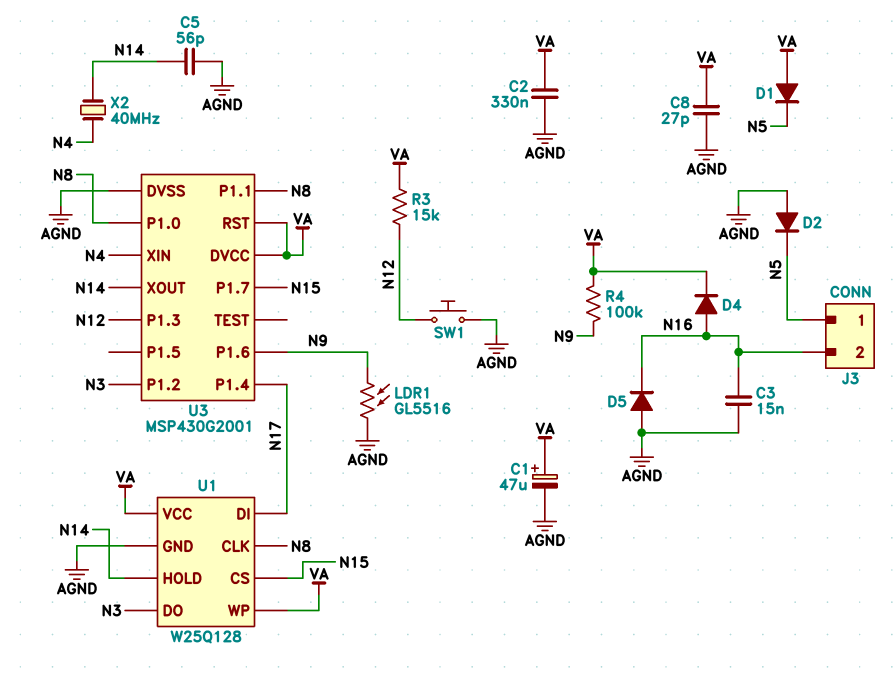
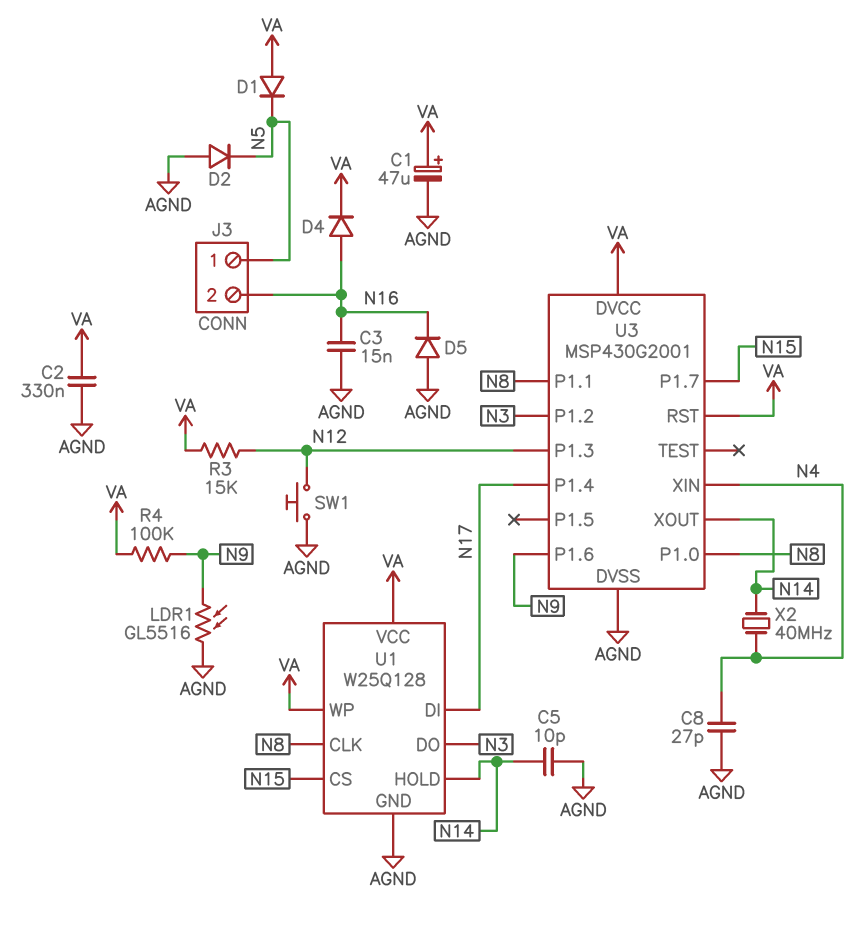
C5: 56pF (AGND, N14) -> 10pF (AGND, N14)
C8: 27pF (AGND, VA) -> 27pF (AGND, N4)

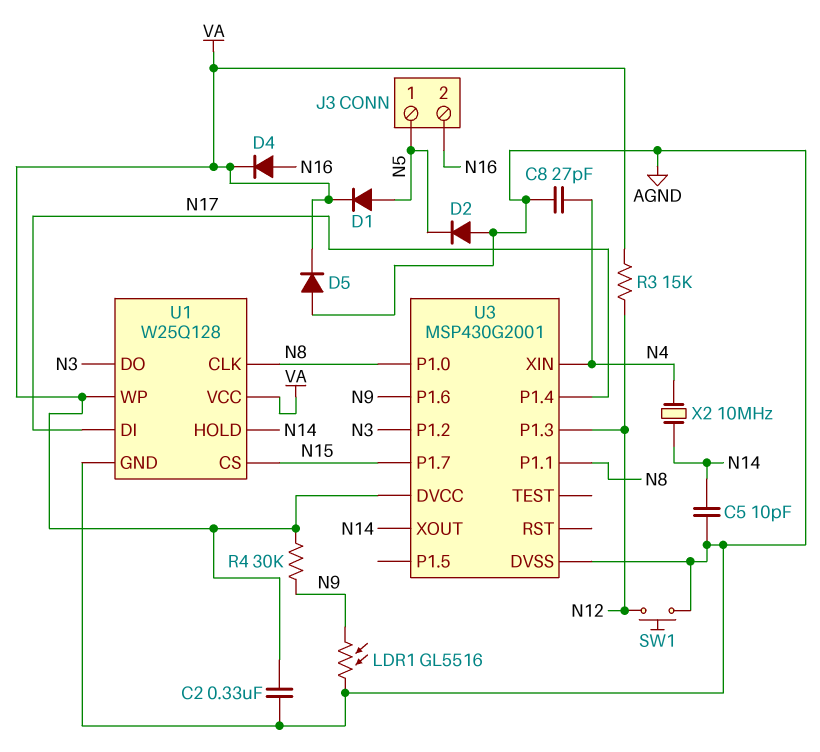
C1: 47uF (plus VA, minus AGND) -> none
C3: 15nF (AGND, N16) -> none
D1: diode (A VA, K N5) -> diode (A N5, K VA)
D5: diode (A AGND, K N16) -> diode (A AGND, K VA)
R4: 100k (N9, VA) -> 30k (N9, VA)
U3 pin RST: VA -> none
X2: 40MHz (N4, N14) -> 10MHz (N4, N14)

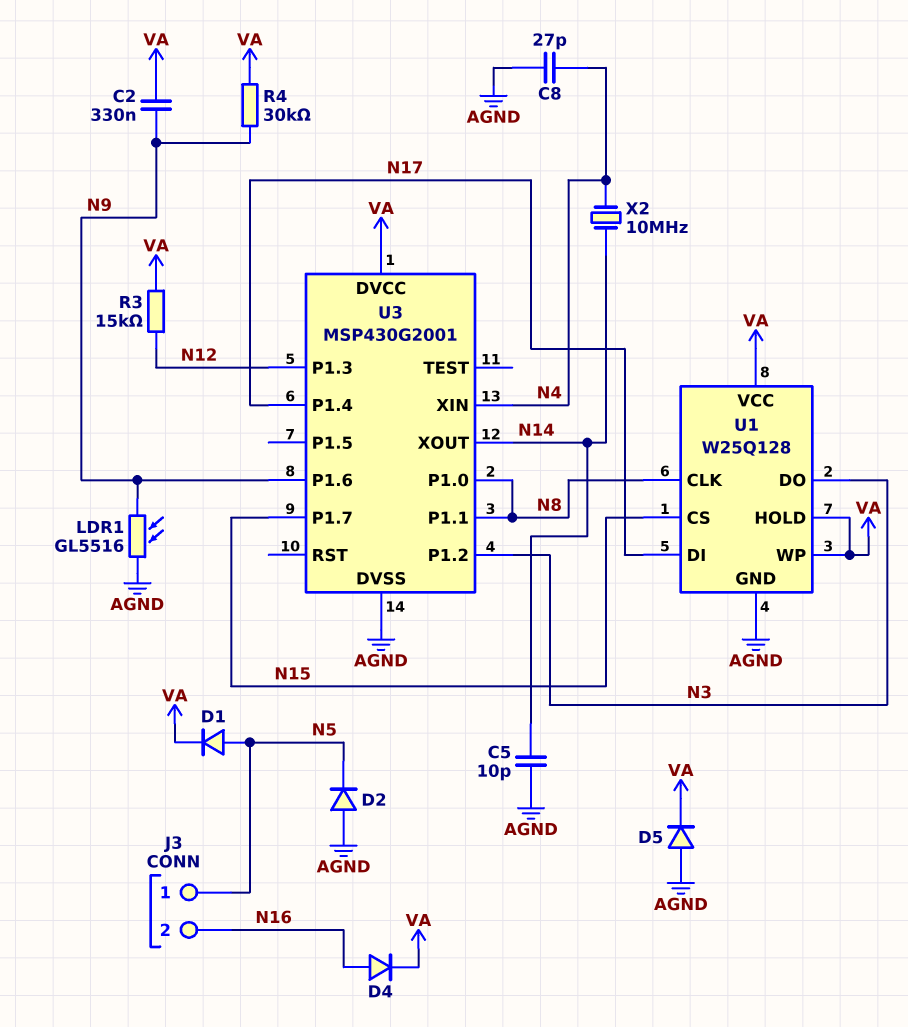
C2: 330nF (AGND, VA) -> 330nF (N9, VA)
SW1: button (AGND, N12) -> none
U1 pin HOLD: N14 -> VA

